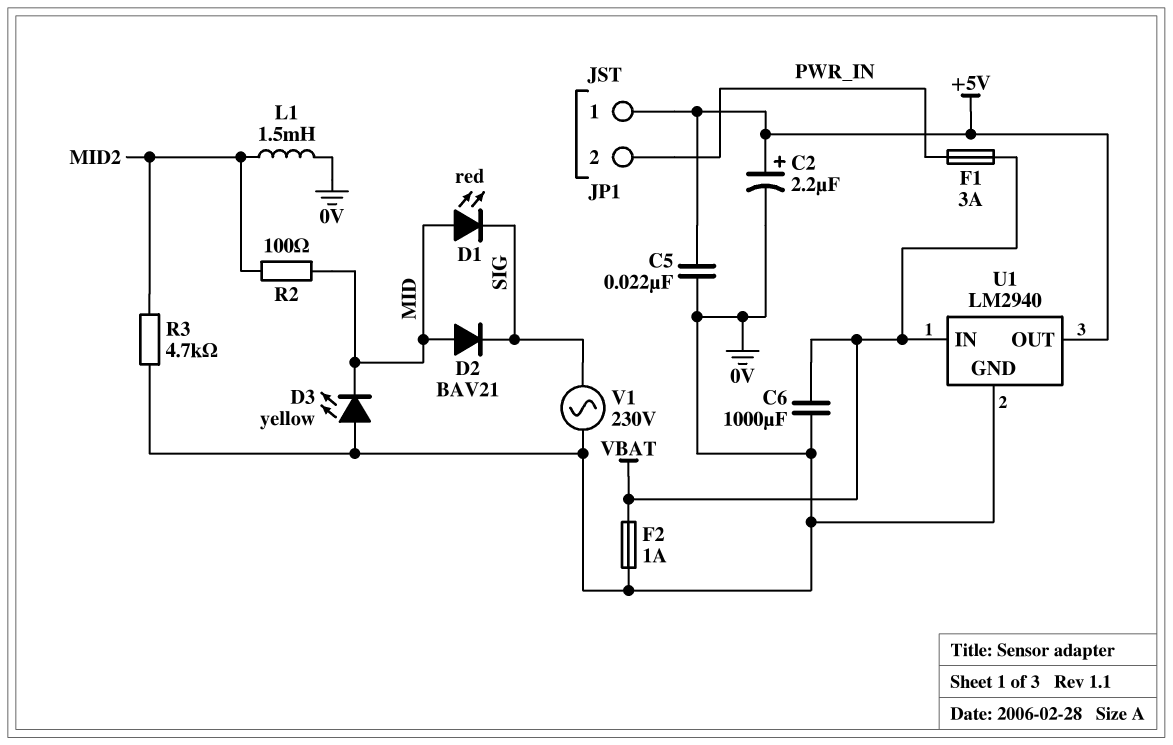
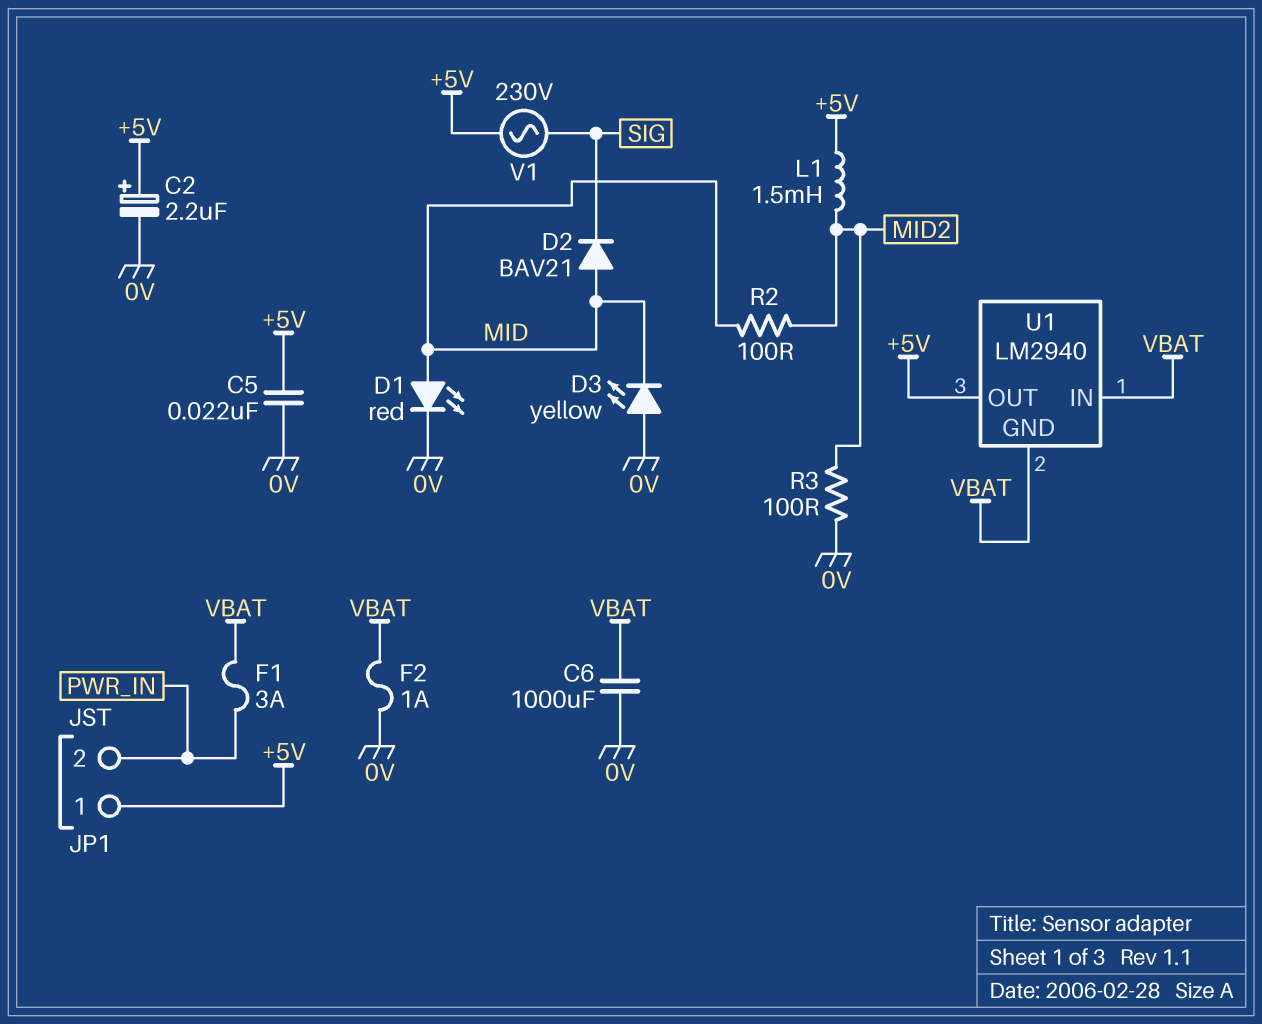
D1: LED red (A MID, K SIG) -> LED red (A MID, K 0V)
L1: 1.5mH (0V, MID2) -> 1.5mH (+5V, MID2)
R3: 4.7k (0V, MID2) -> 100 (0V, MID2)
U1 pin GND: 0V -> VBAT
V1: AC 230V (0V, SIG) -> AC 230V (+5V, SIG)

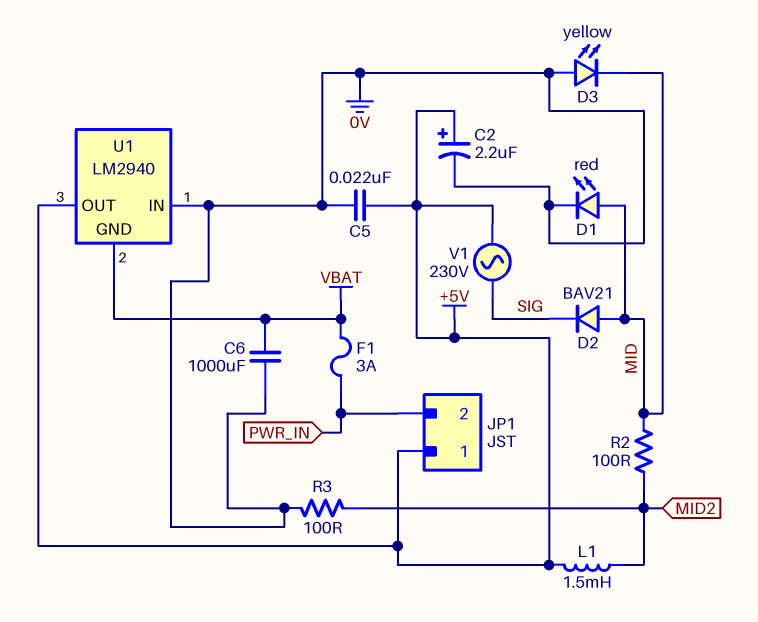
F2: 1A (0V, VBAT) -> none
U1 pin IN: VBAT -> 0V

